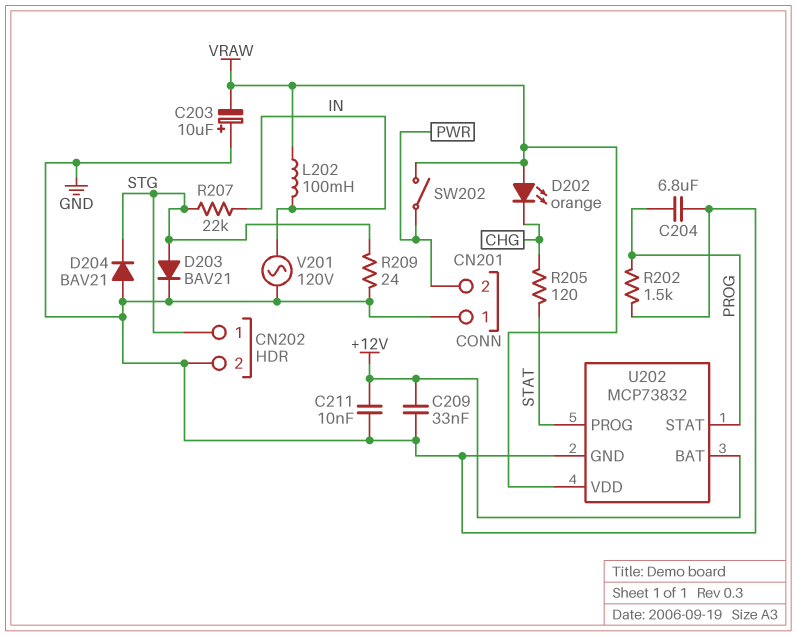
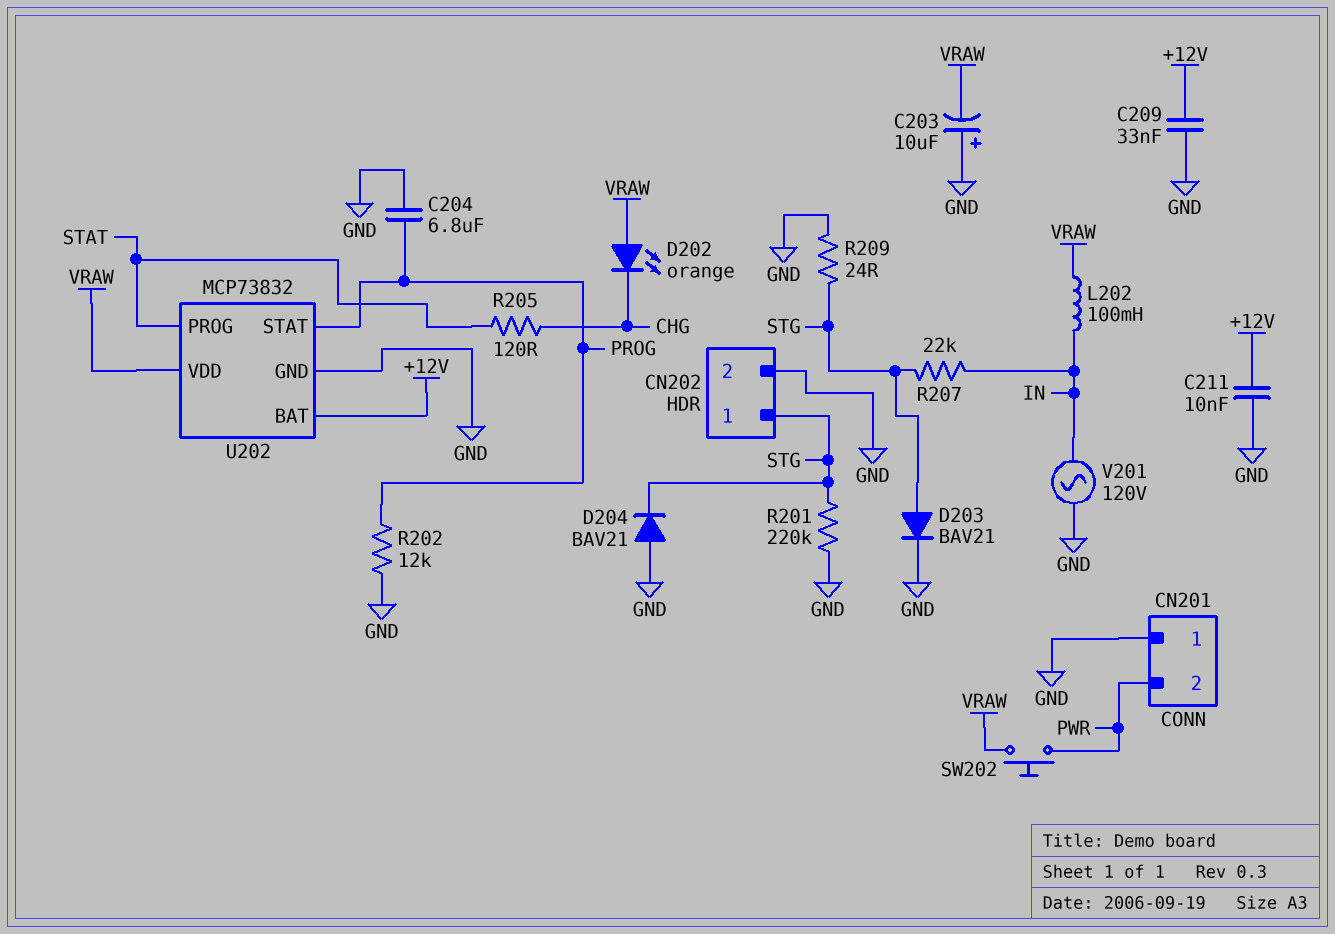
R201: none -> 220k (GND, STG)
R202: 1.5k (GND, PROG) -> 12k (GND, PROG)
SW202: switch (PWR, VRAW) -> button (PWR, VRAW)

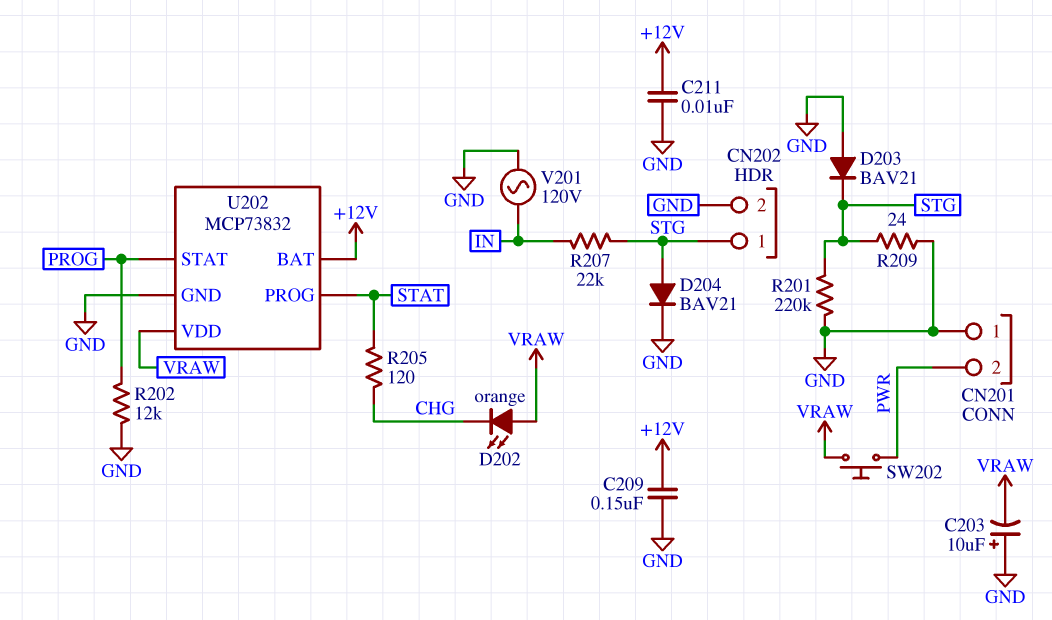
C204: 6.8uF (GND, PROG) -> none
C209: 33nF (+12V, GND) -> 150nF (+12V, GND)
D203: diode BAV21 (A STG, K GND) -> diode BAV21 (A GND, K STG)
D204: diode BAV21 (A GND, K STG) -> diode BAV21 (A STG, K GND)
L202: 100mH (IN, VRAW) -> none

